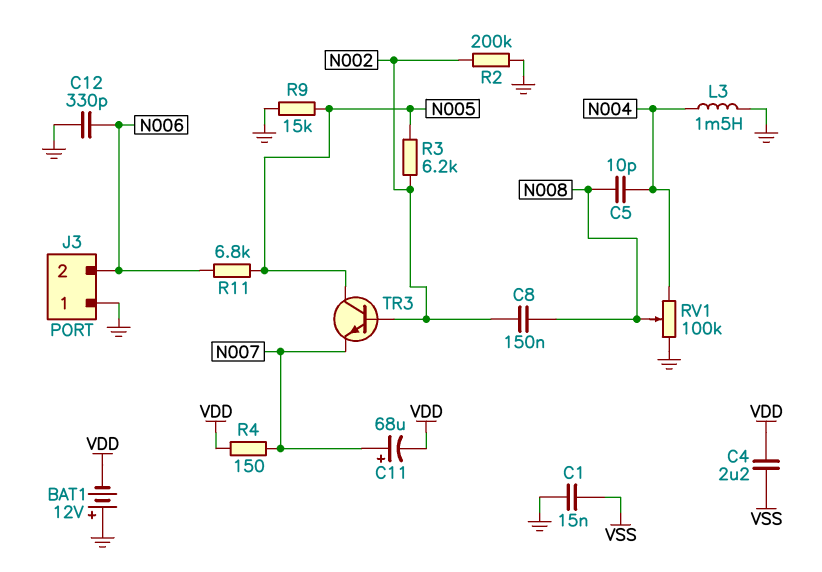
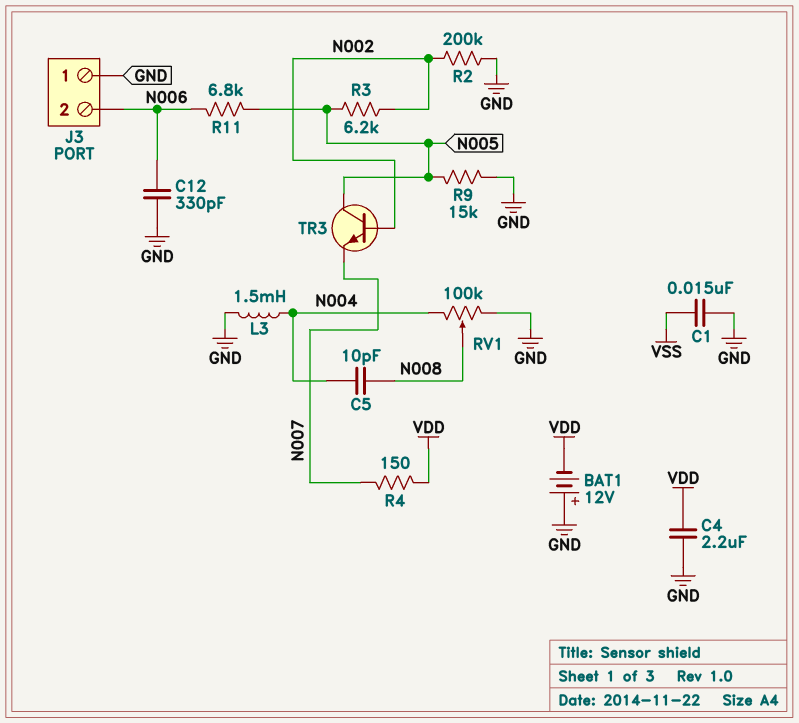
C4: 2.2uF (VDD, VSS) -> 2.2uF (GND, VDD)
C8: 150nF (N002, N008) -> none
C11: 68uF (plus N007, minus VDD) -> none

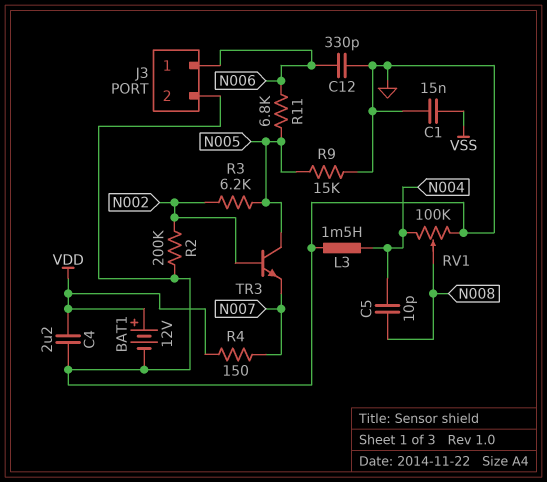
BAT1: 12V (plus GND, minus VDD) -> 12V (plus VDD, minus GND)
J3 pin 1: GND -> N006
J3 pin 2: N006 -> GND

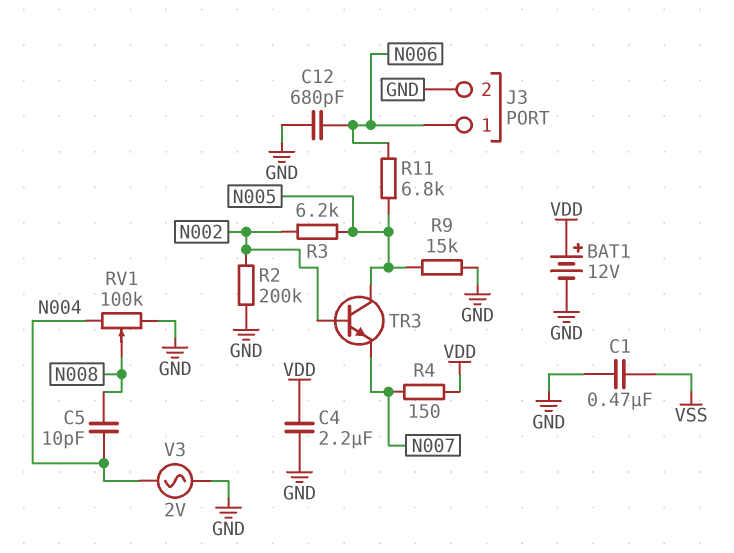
C1: 15nF (GND, VSS) -> 470nF (GND, VSS)
C12: 330pF (GND, N006) -> 680pF (GND, N006)
L3: 1.5mH (GND, N004) -> none
V3: none -> AC 2V (GND, N004)

